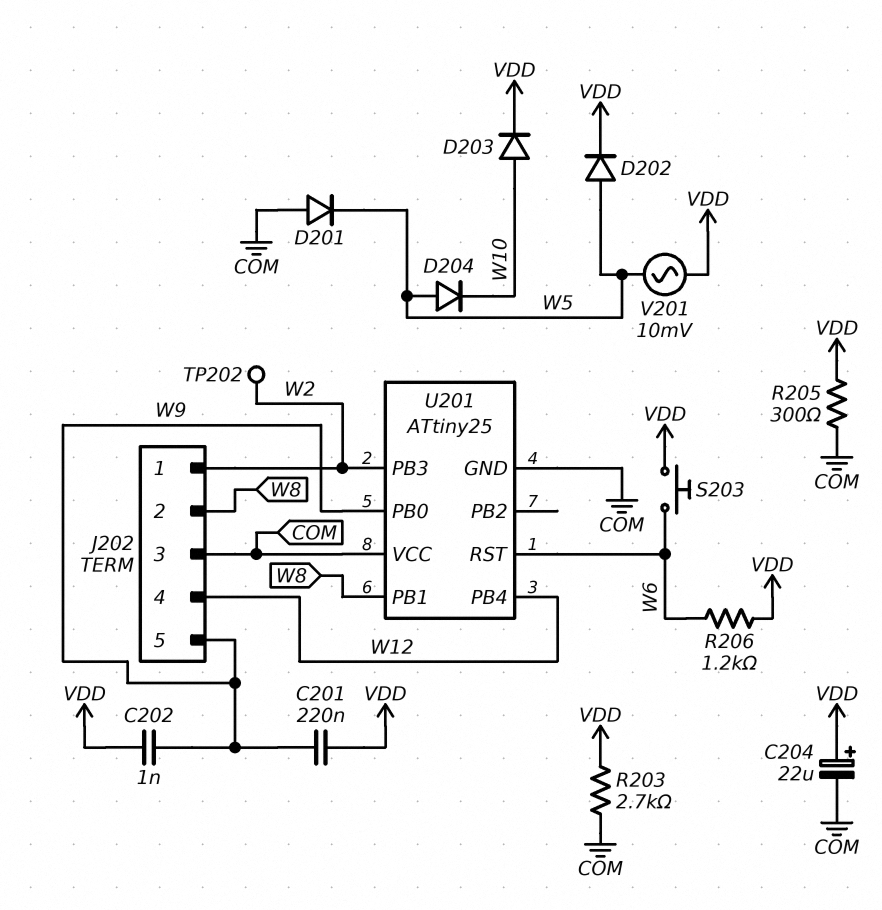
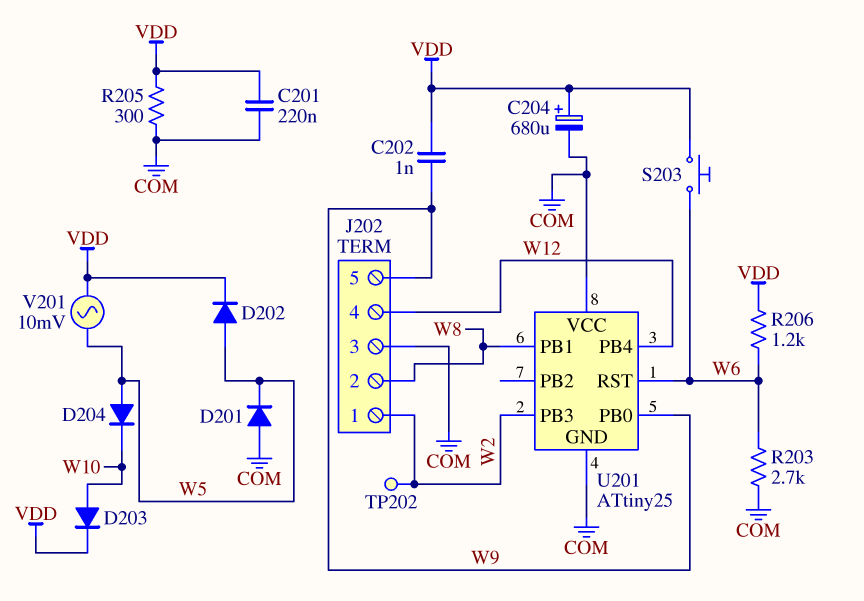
C201: 220nF (VDD, W9) -> 220nF (COM, VDD)
C204: 22uF (plus VDD, minus COM) -> 680uF (plus VDD, minus COM)
R203: 2.7k (COM, VDD) -> 2.7k (COM, W6)

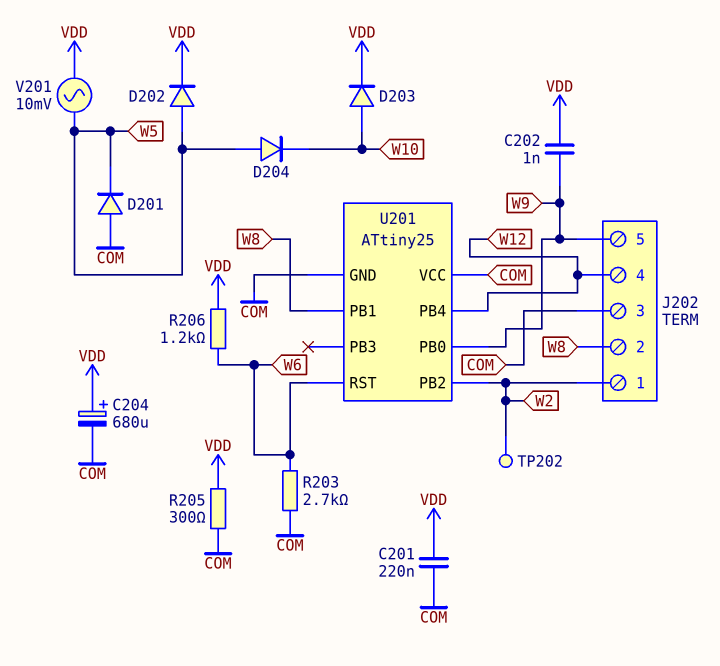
S203: button (VDD, W6) -> none
U201 pin PB2: none -> W2
U201 pin PB3: W2 -> none

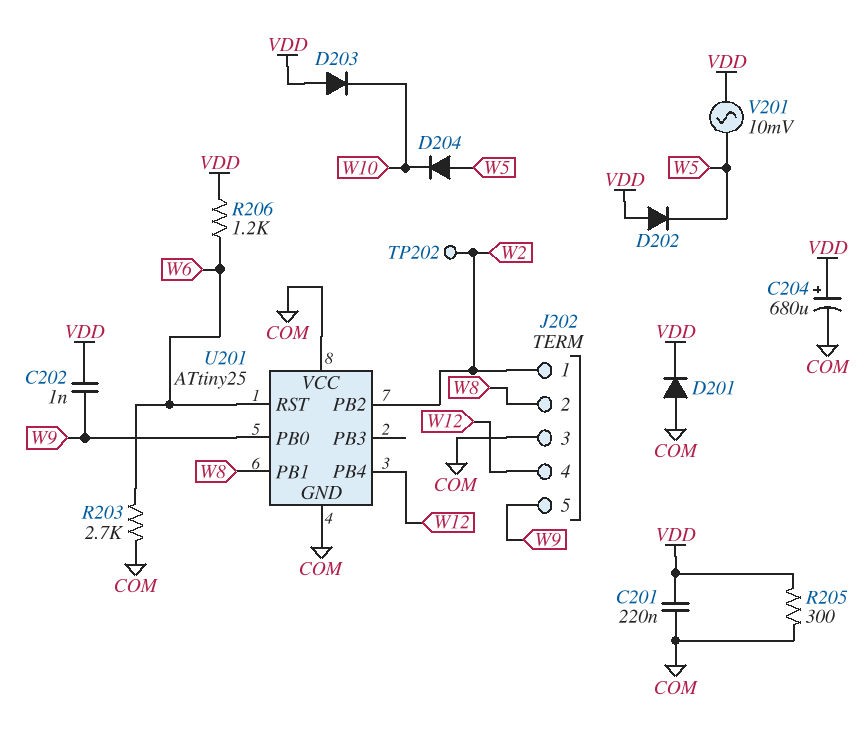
D201: diode (A COM, K W5) -> diode (A COM, K VDD)
D202: diode (A W5, K VDD) -> diode (A VDD, K W5)
D203: diode (A W10, K VDD) -> diode (A VDD, K W10)

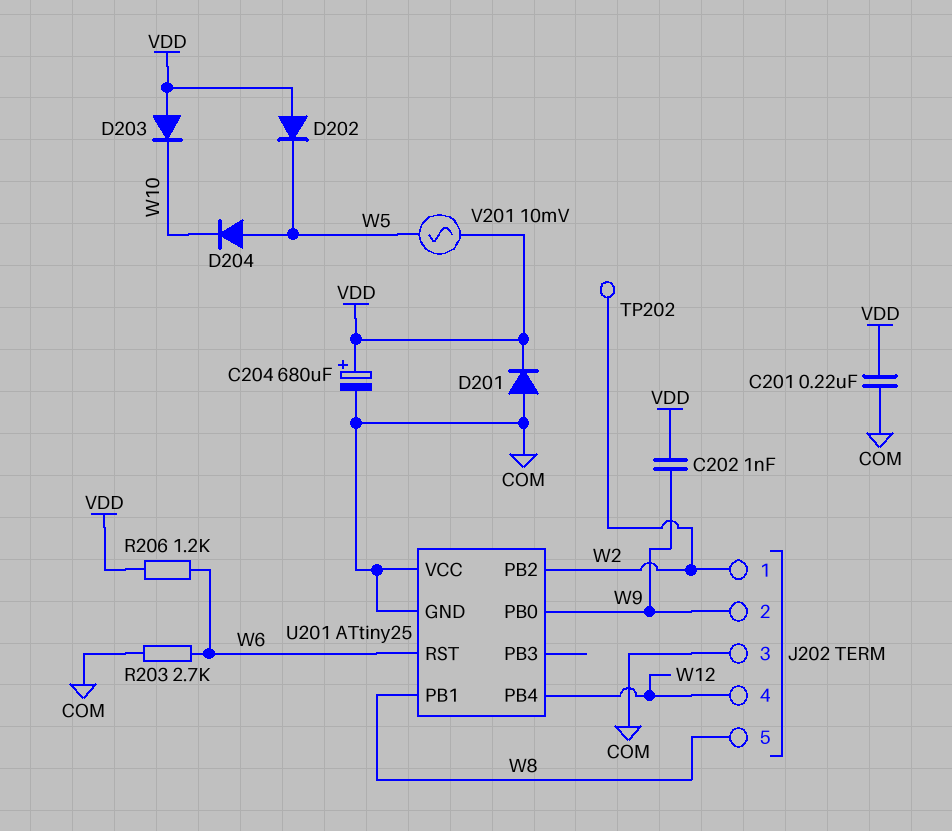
J202 pin 2: W8 -> W9
J202 pin 5: W9 -> W8
R205: 300 (COM, VDD) -> none

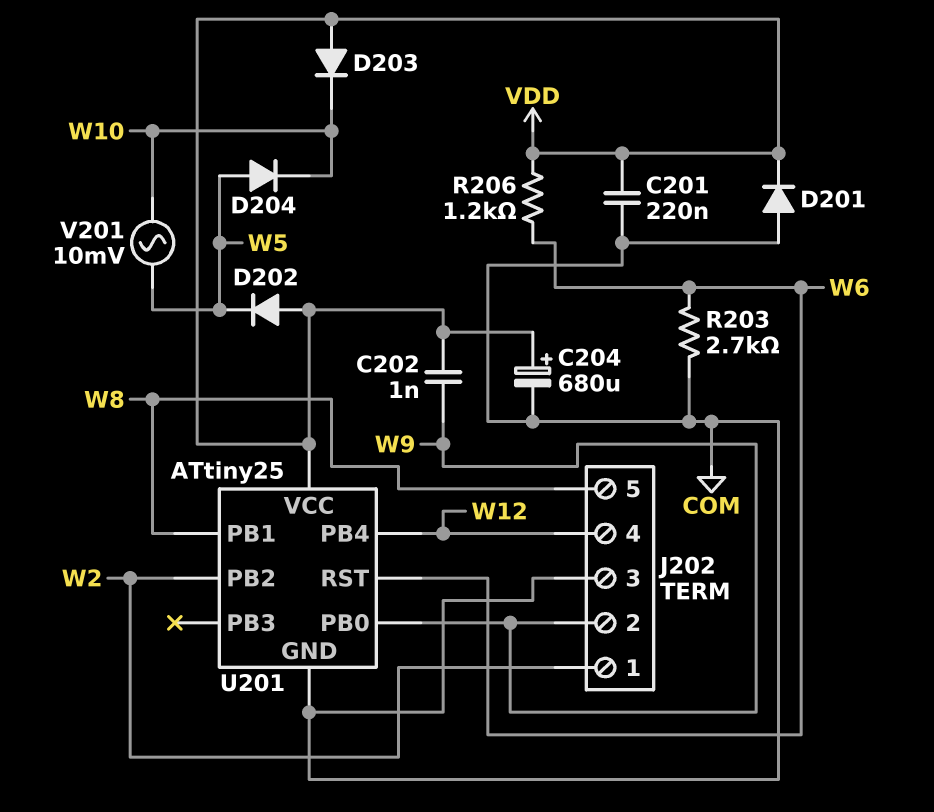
TP202: test point (W2) -> none
U201 pin VCC: COM -> VDD
V201: AC 10mV (VDD, W5) -> AC 10mV (W5, W10)

